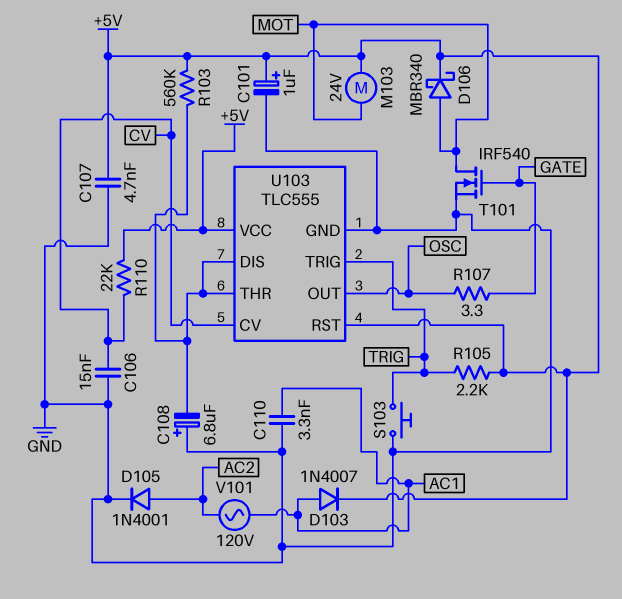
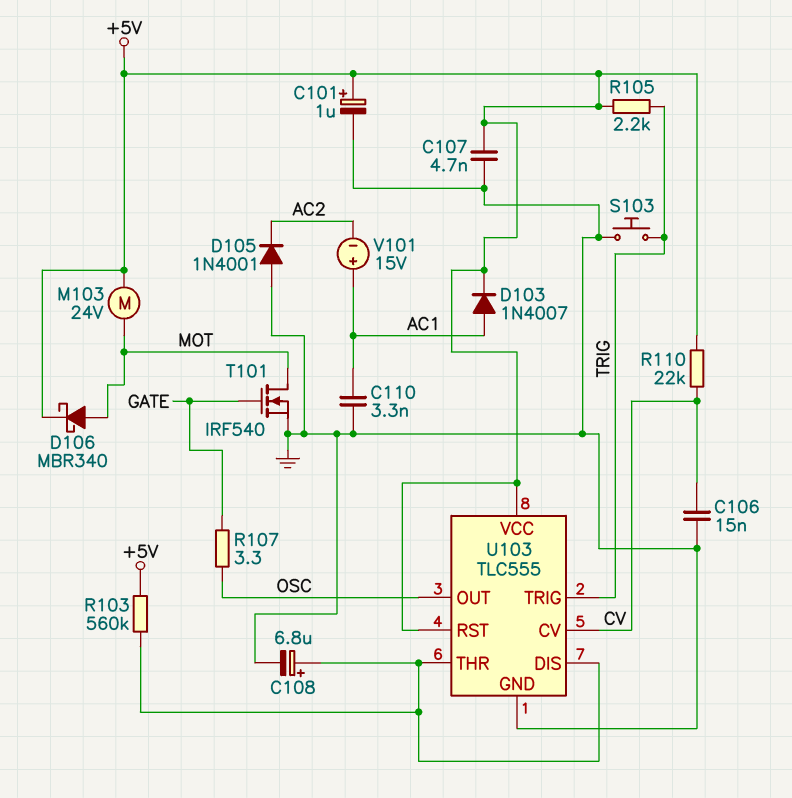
C108: 6.8uF (plus GND, minus U103/DIS) -> 6.8uF (plus U103/DIS, minus GND)
D105: diode 1N4001 (A AC2, K GND) -> diode 1N4001 (A GND, K AC2)
V101: AC 120V (AC1, AC2) -> 15V (plus AC1, minus AC2)

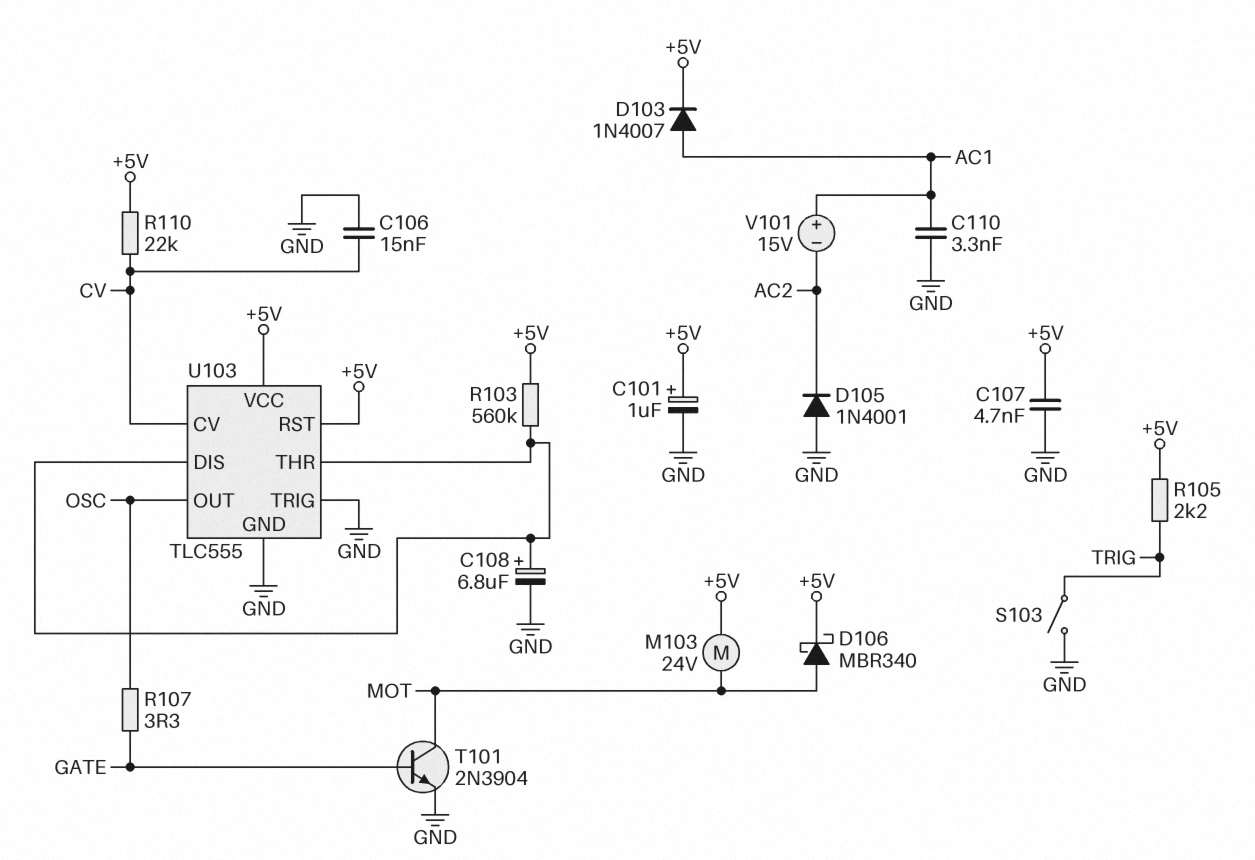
S103: button (GND, TRIG) -> switch (GND, TRIG)
T101: NMOS IRF540 (G GATE, D MOT, S GND) -> NPN 2N3904 (B GATE, C MOT, E GND)
U103 pin TRIG: TRIG -> GND

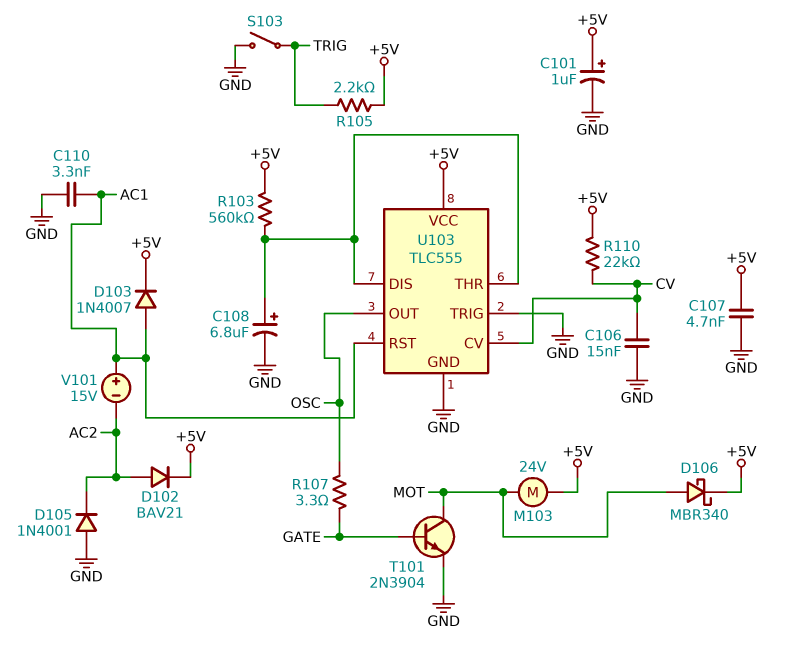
D102: none -> diode BAV21 (A AC2, K +5V)
U103 pin RST: +5V -> AC1

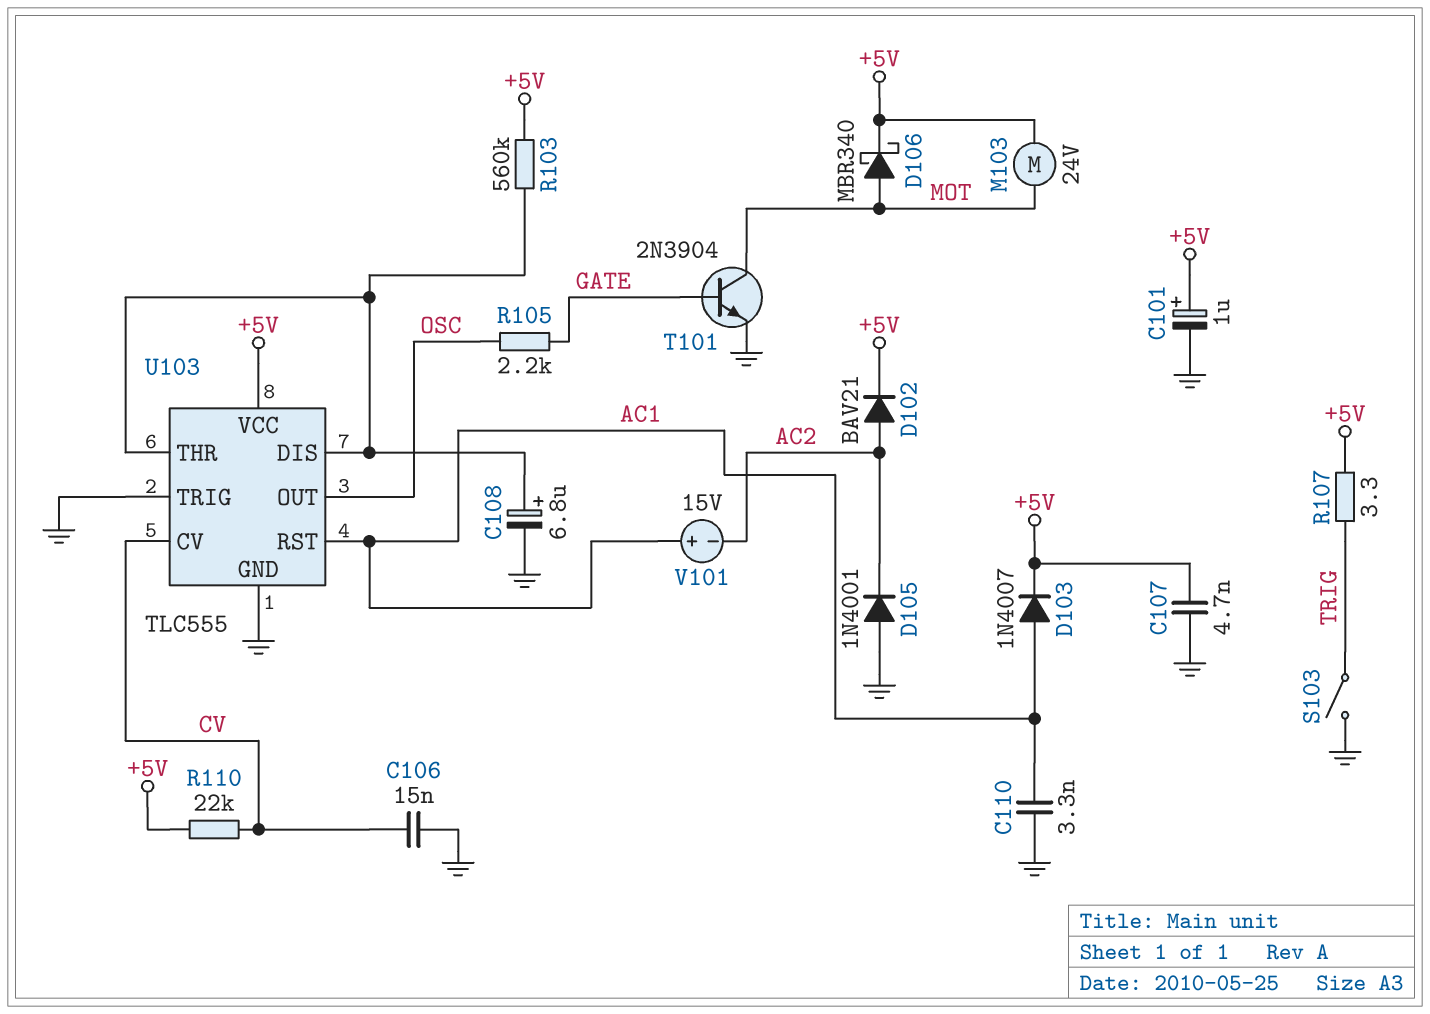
R105: 2.2k (+5V, TRIG) -> 2.2k (GATE, OSC)
R107: 3.3 (GATE, OSC) -> 3.3 (+5V, TRIG)

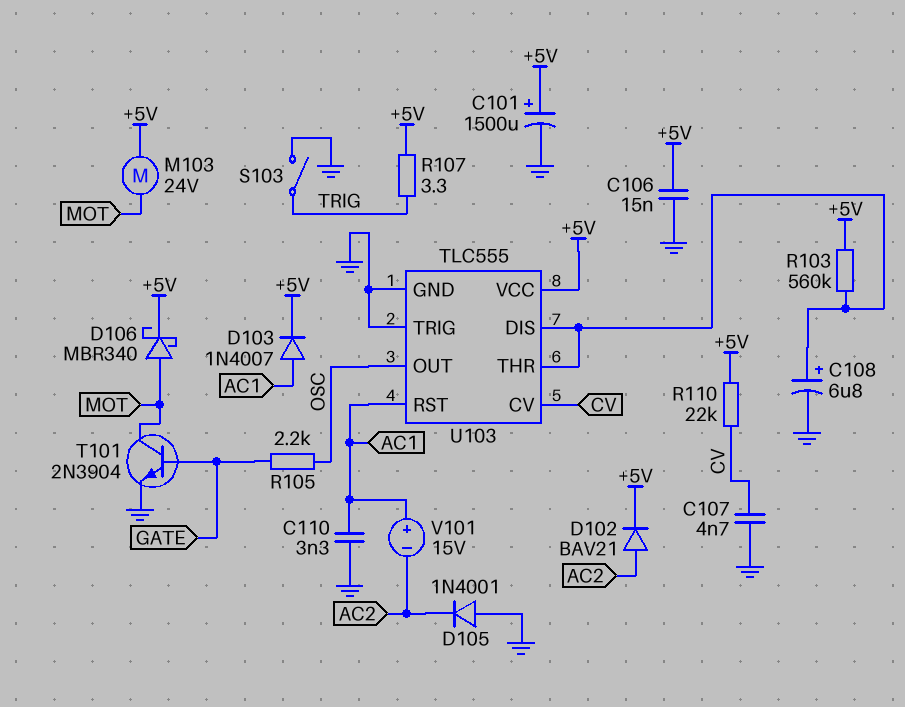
C101: 1uF (plus +5V, minus GND) -> 1500uF (plus +5V, minus GND)
C106: 15nF (CV, GND) -> 15nF (+5V, GND)
C107: 4.7nF (+5V, GND) -> 4.7nF (CV, GND)

